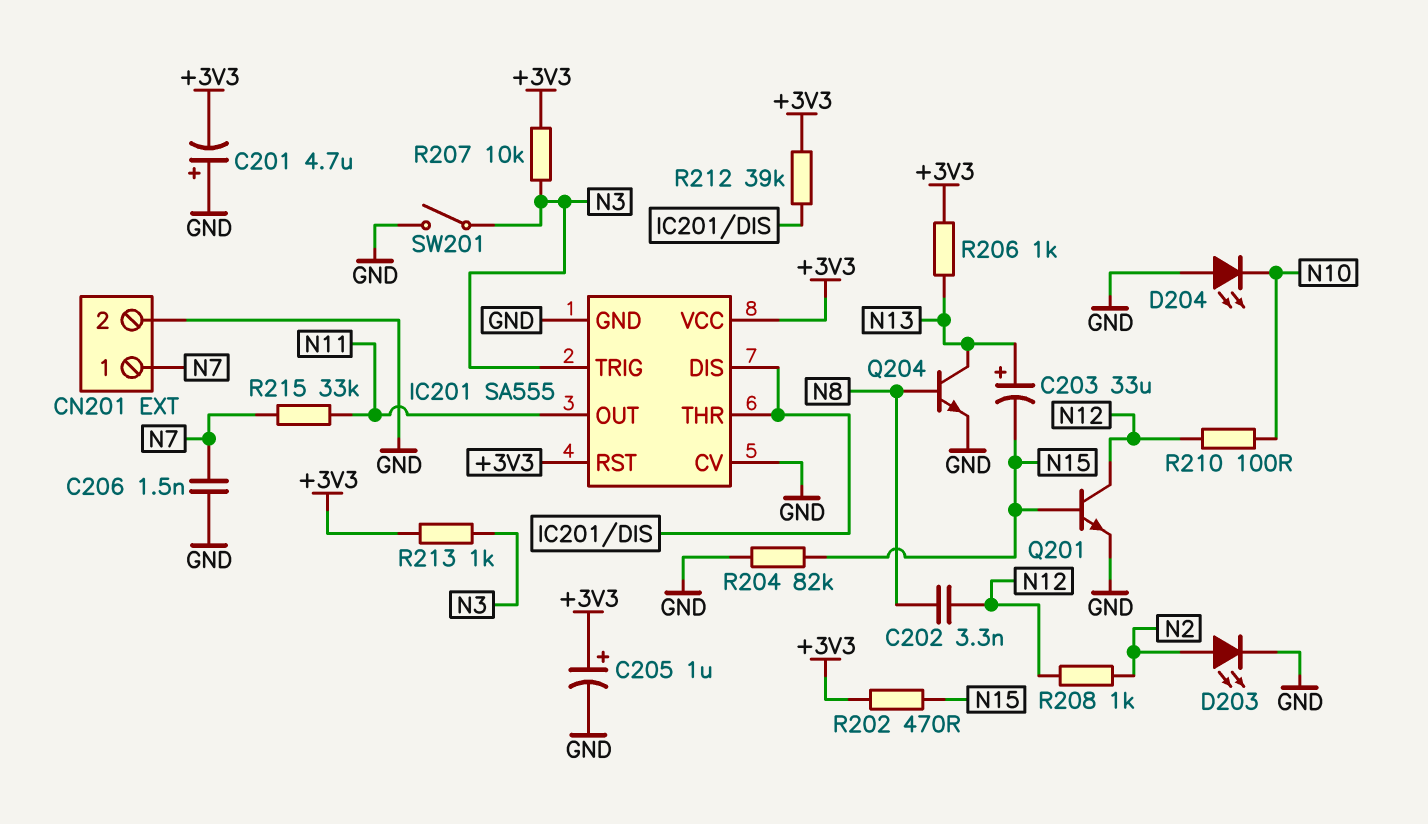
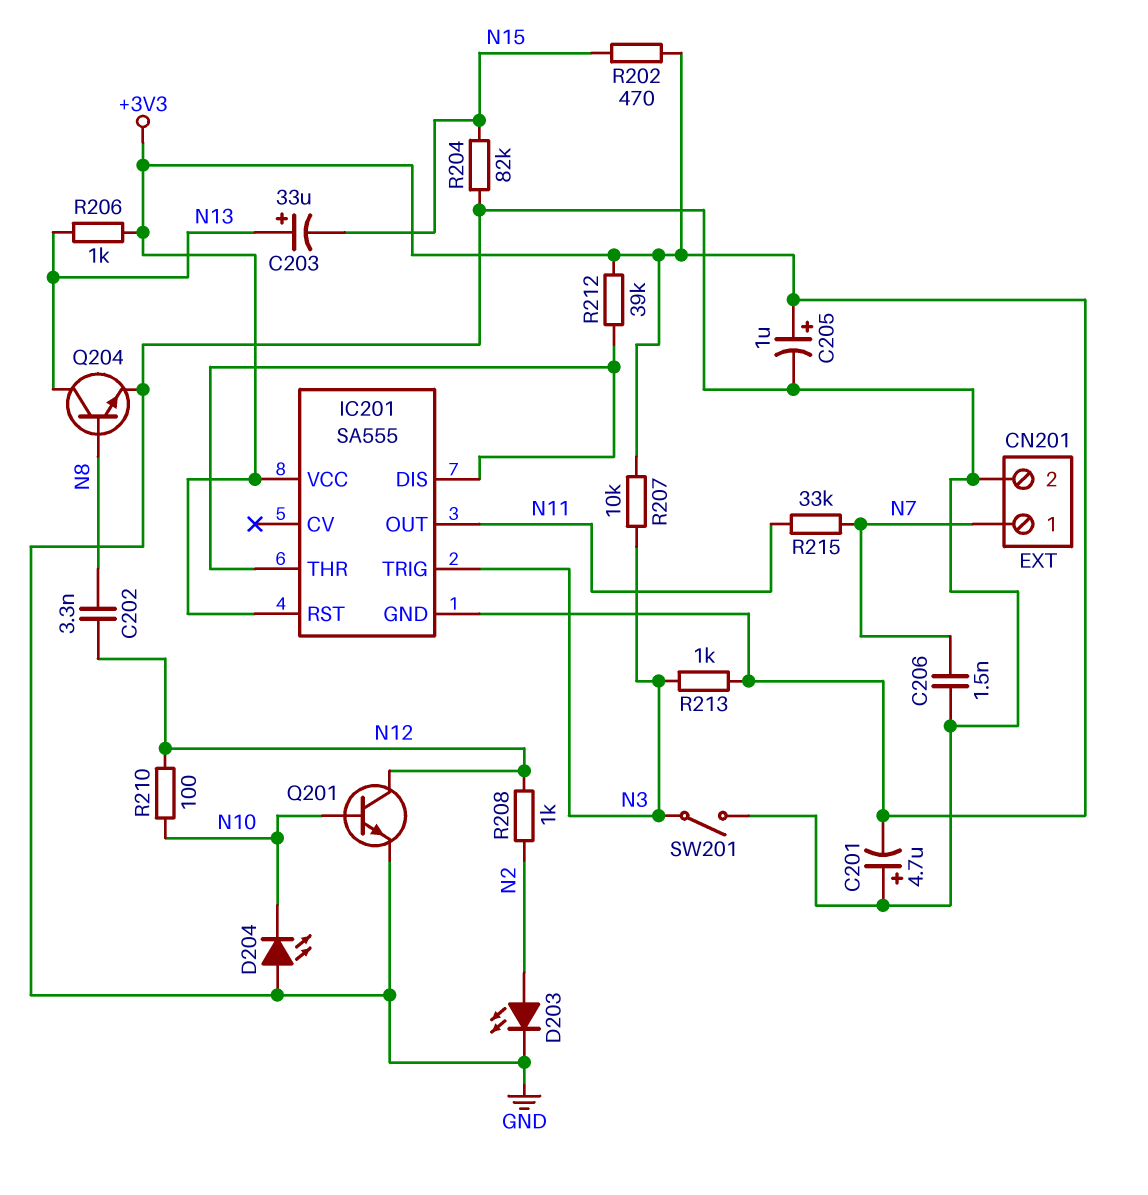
IC201 pin CV: GND -> none
IC201 pin GND: GND -> +3V3
Q201: NPN (B N15, C N12, E GND) -> NPN (B N10, C N12, E GND)

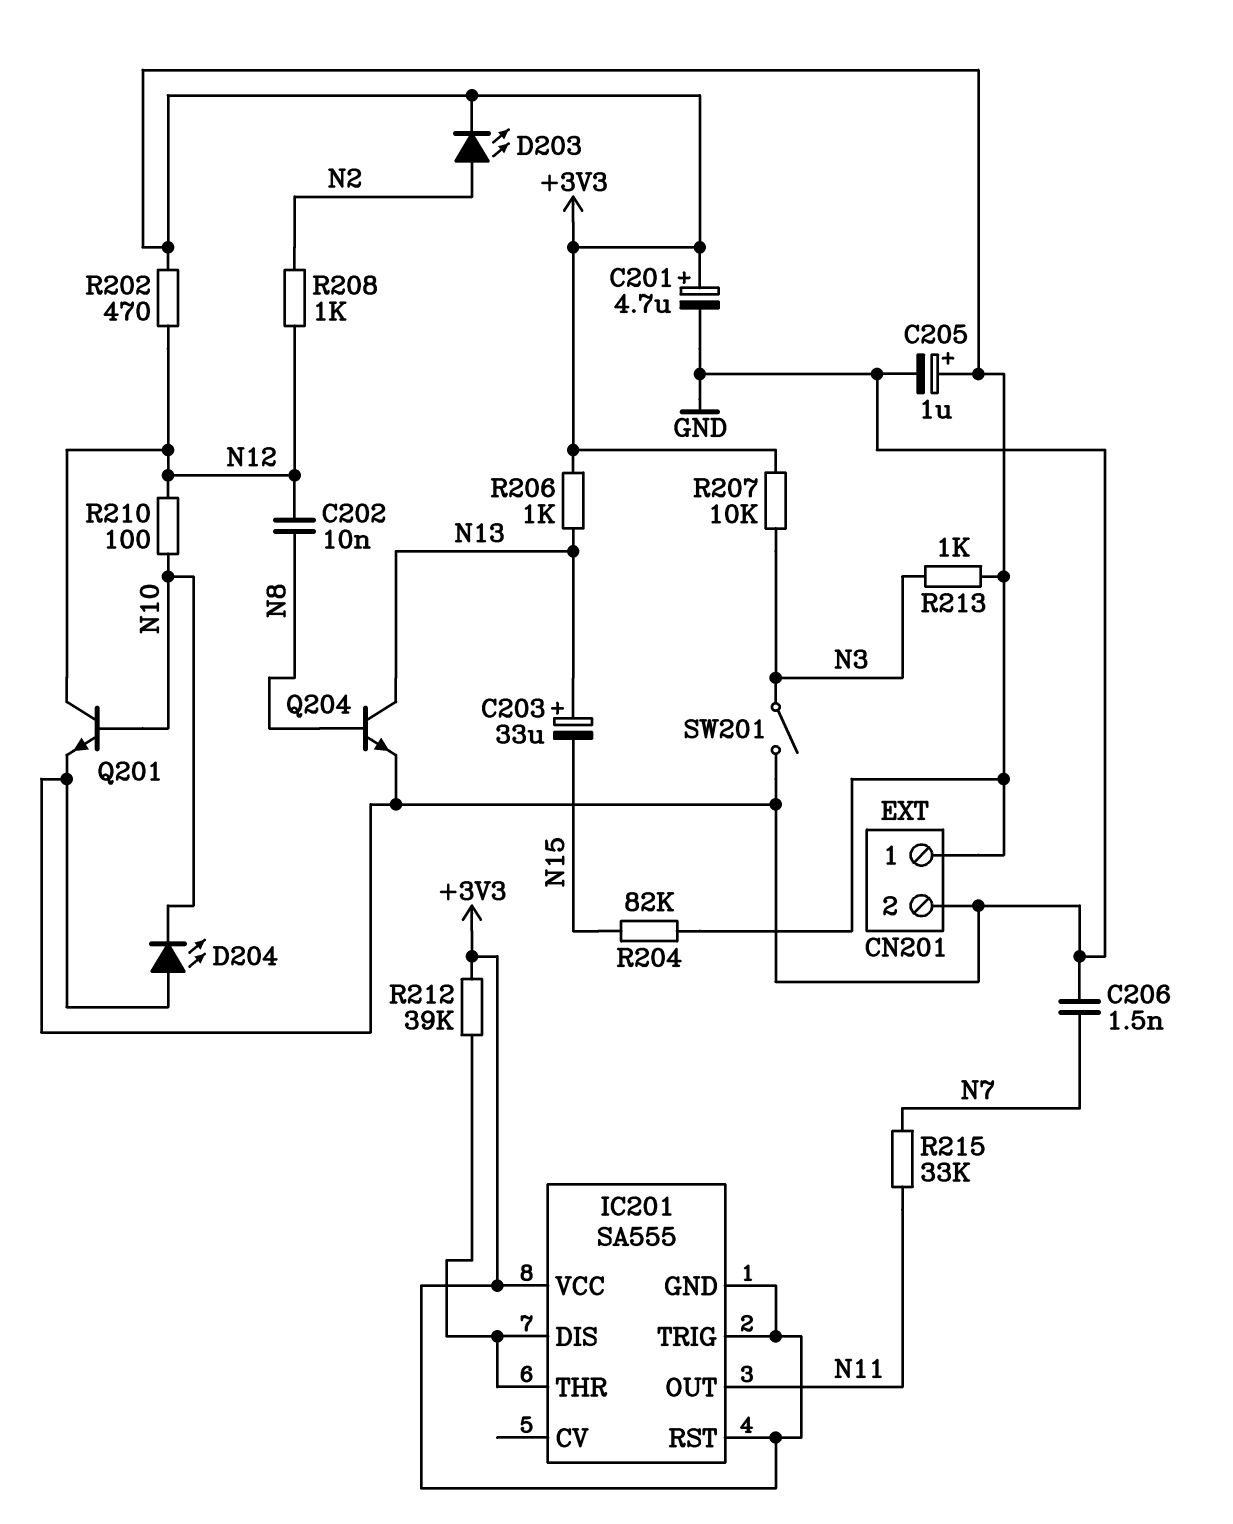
C201: 4.7uF (plus GND, minus +3V3) -> 4.7uF (plus +3V3, minus GND)
C202: 3.3nF (N8, N12) -> 10nF (N8, N12)
CN201 pin 1: N7 -> +3V3
D203: LED (A N2, K GND) -> LED (A N2, K +3V3)
IC201 pin TRIG: N3 -> +3V3
R202: 470 (+3V3, N15) -> 470 (+3V3, N12)
R204: 82k (GND, N15) -> 82k (+3V3, N15)

